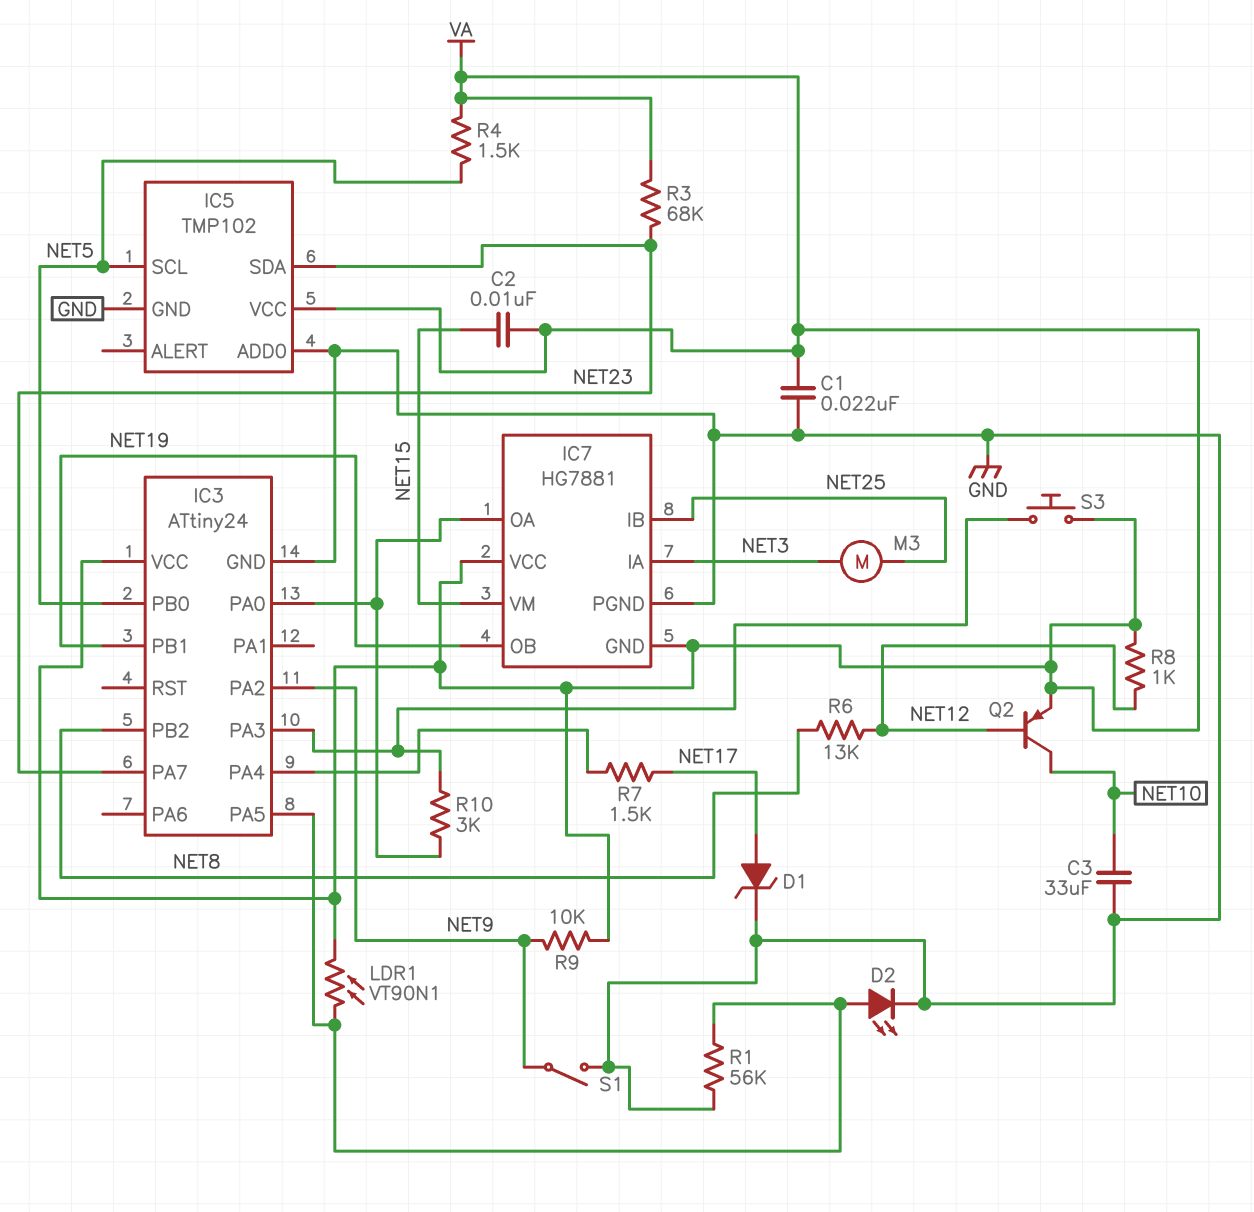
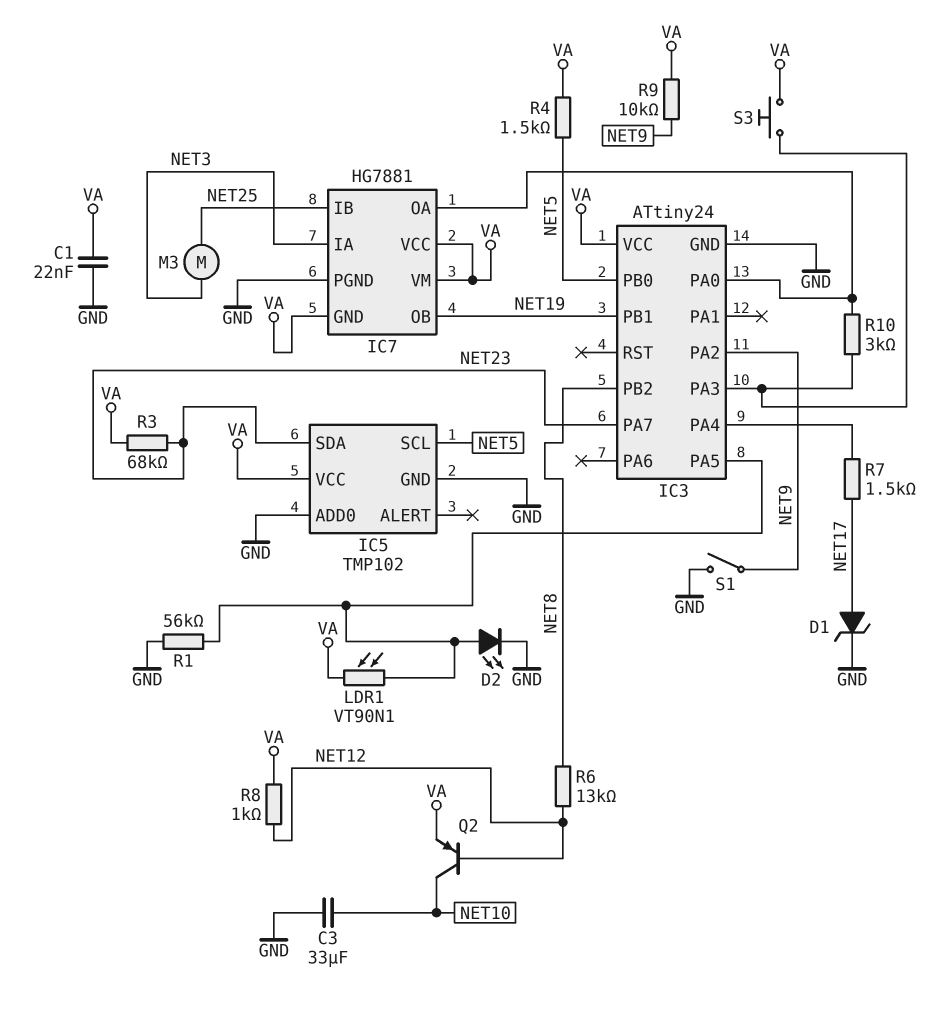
C2: 10nF (NET15, VA) -> none
IC7 pin VM: NET15 -> VA

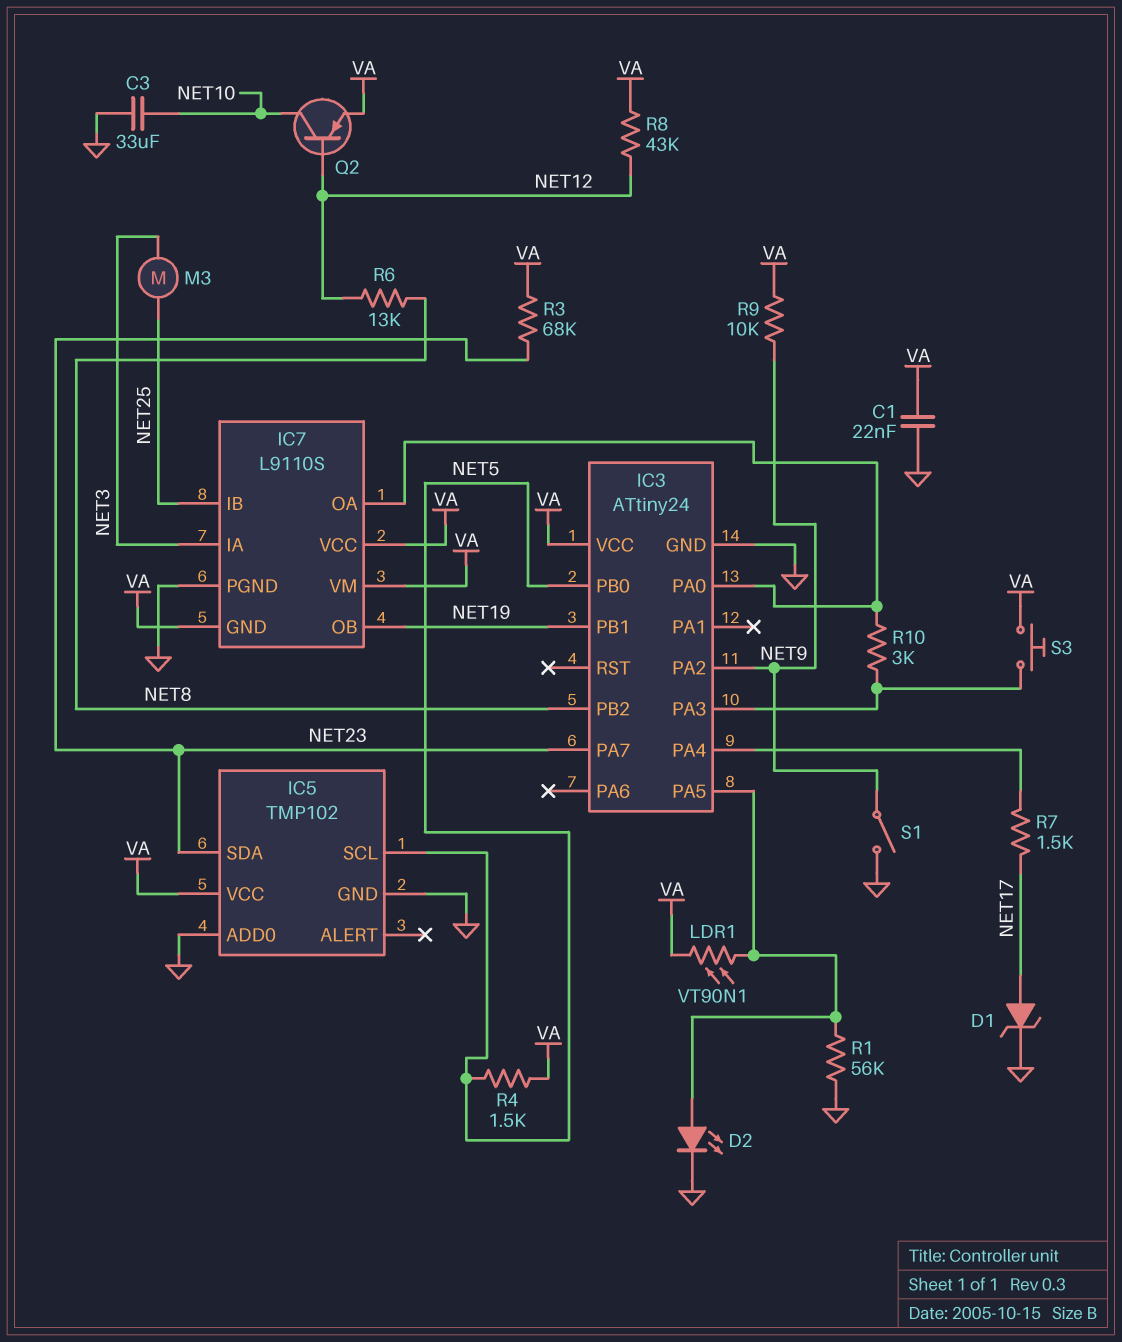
IC7: HG7881 -> L9110S
R8: 1k (NET12, VA) -> 43k (NET12, VA)

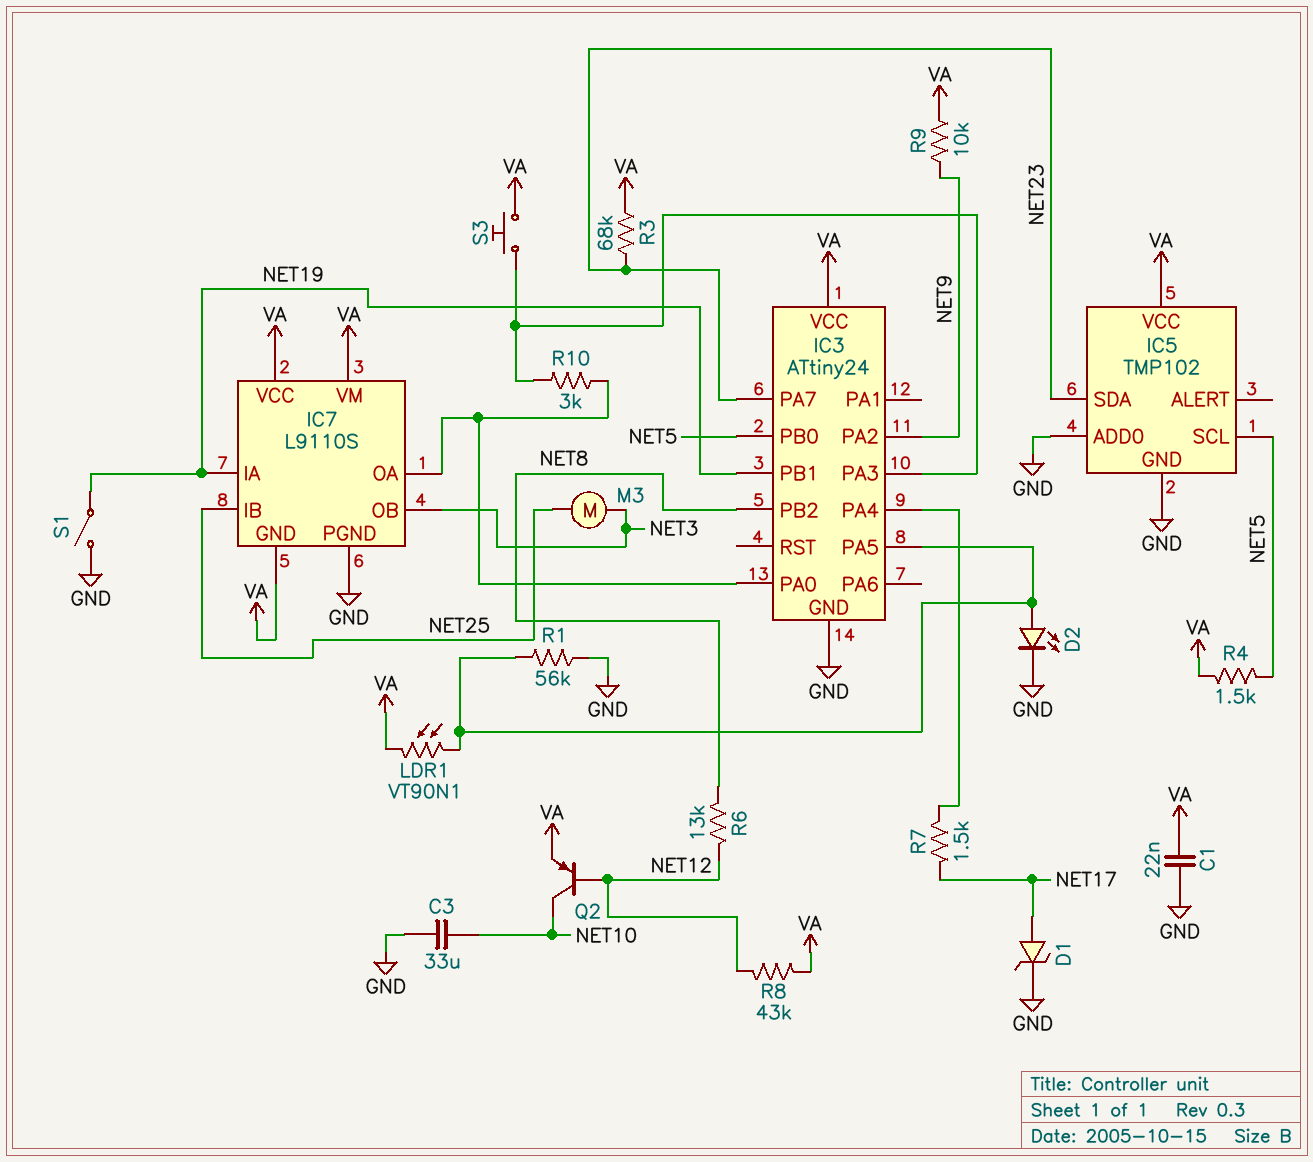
IC7 pin IA: NET3 -> NET19
IC7 pin OB: NET19 -> NET3
S1: switch (GND, NET9) -> switch (GND, NET19)

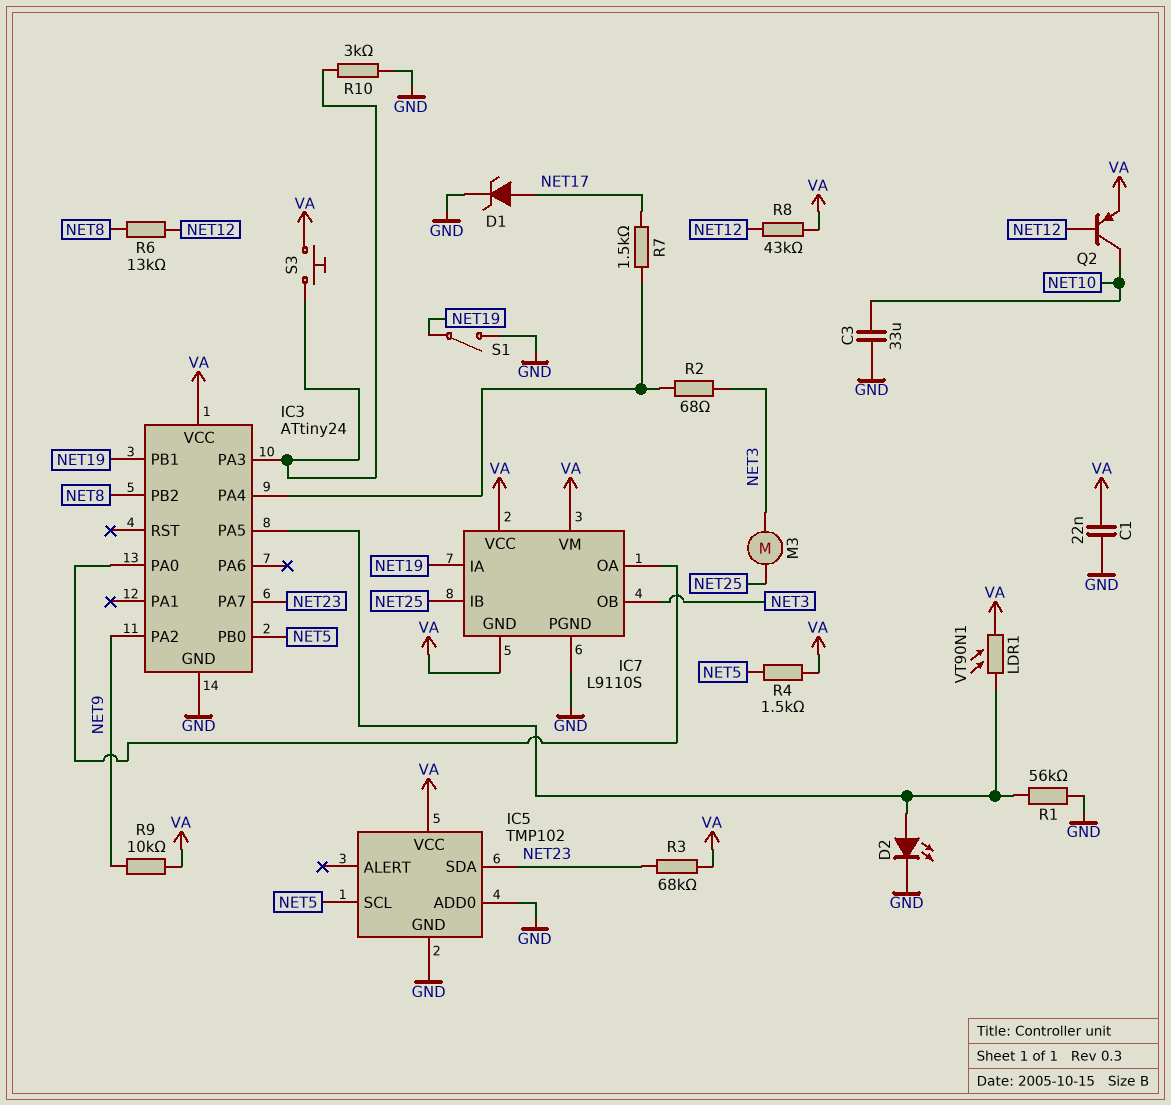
R2: none -> 68 (IC3/PA4, NET3)
R10: 3k (IC3/PA0, IC3/PA3) -> 3k (GND, IC3/PA3)

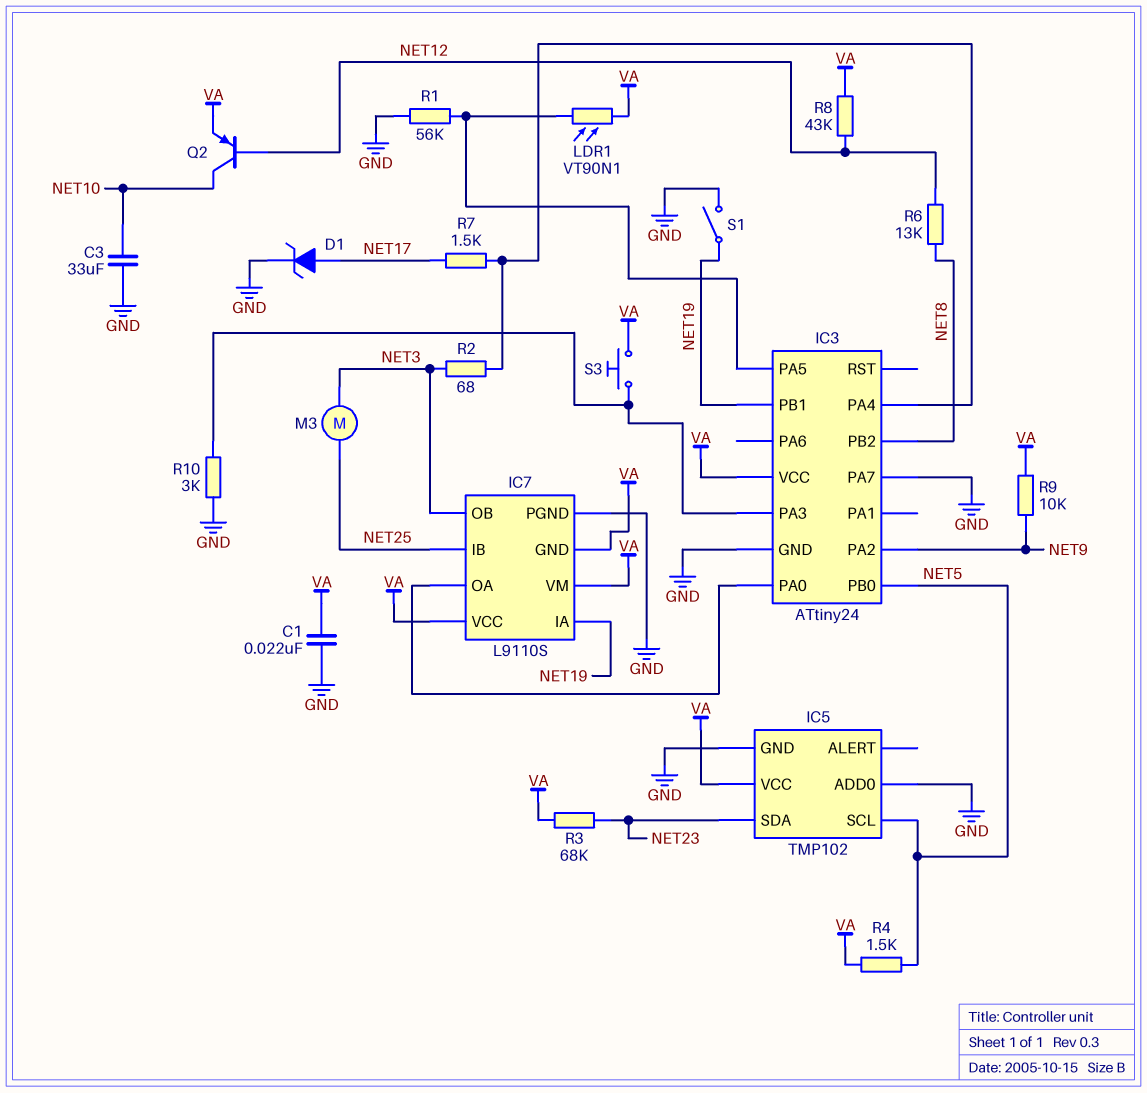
D2: LED (A IC3/PA5, K GND) -> none
IC3 pin PA7: NET23 -> GND

